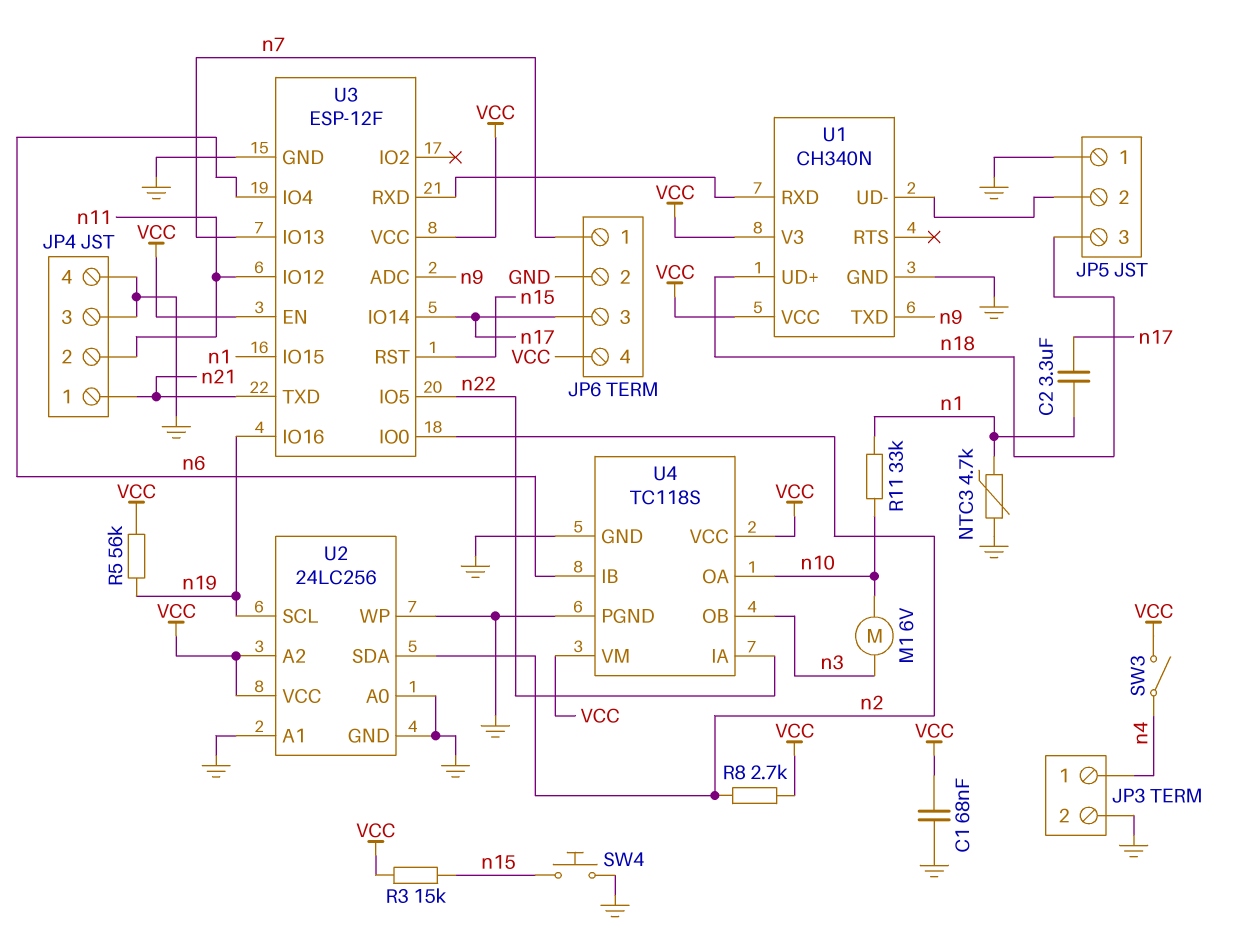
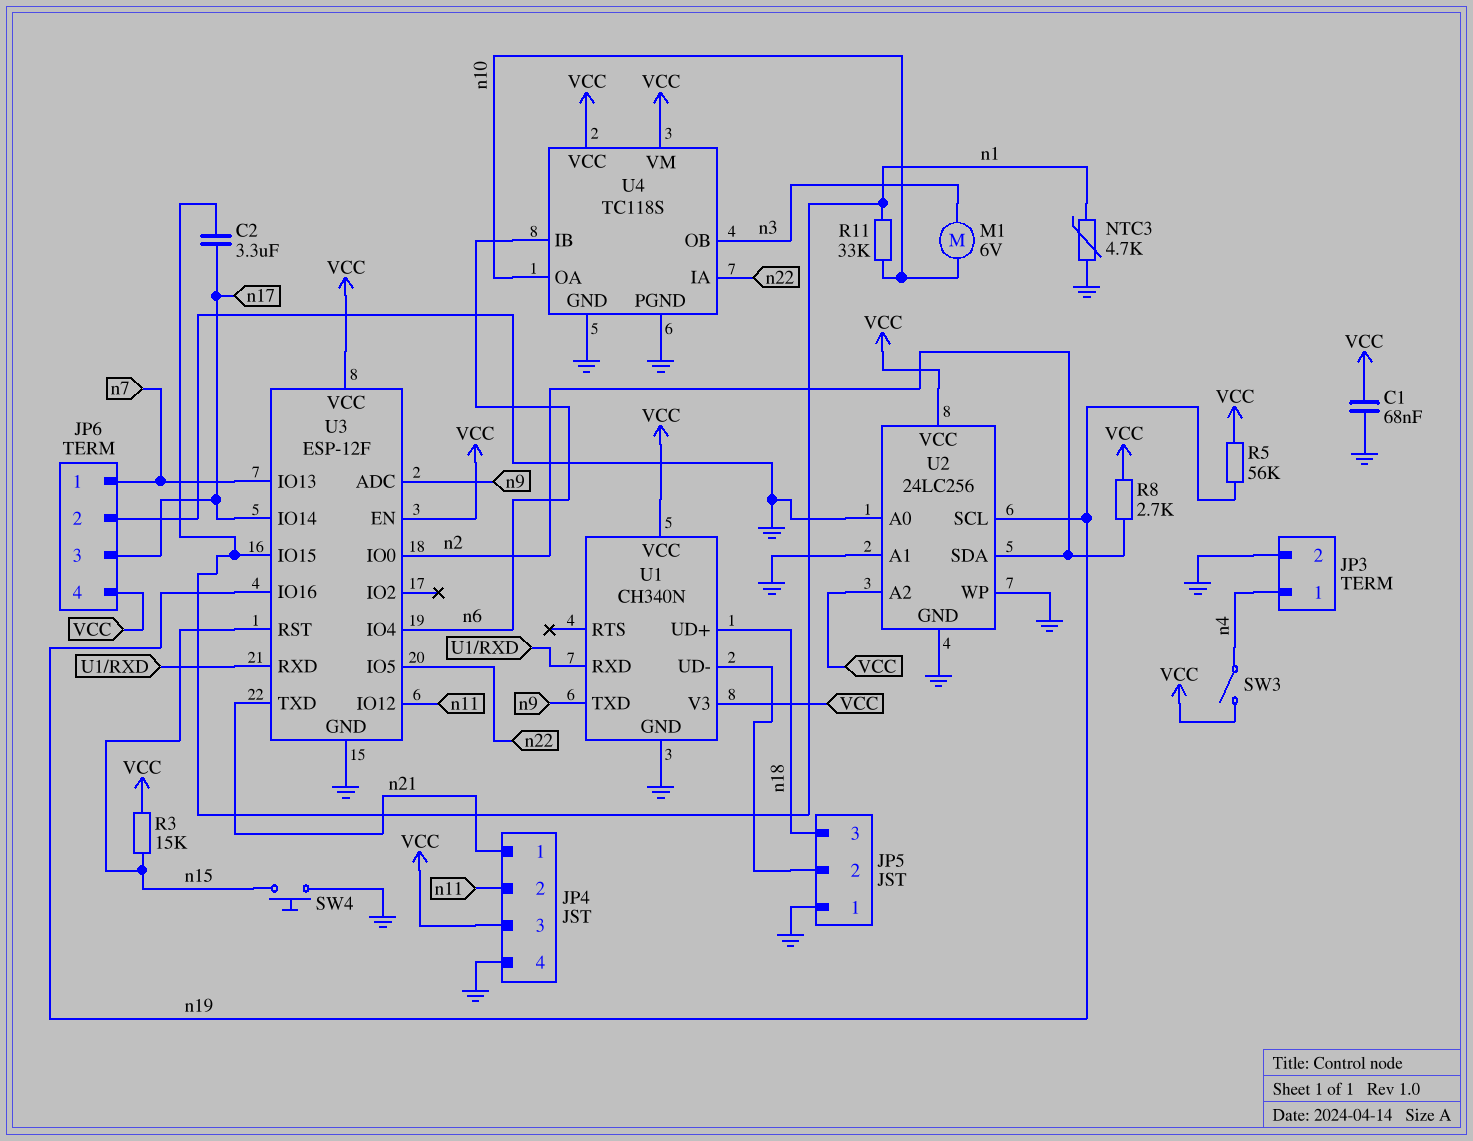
JP4 pin 3: GND -> VCC

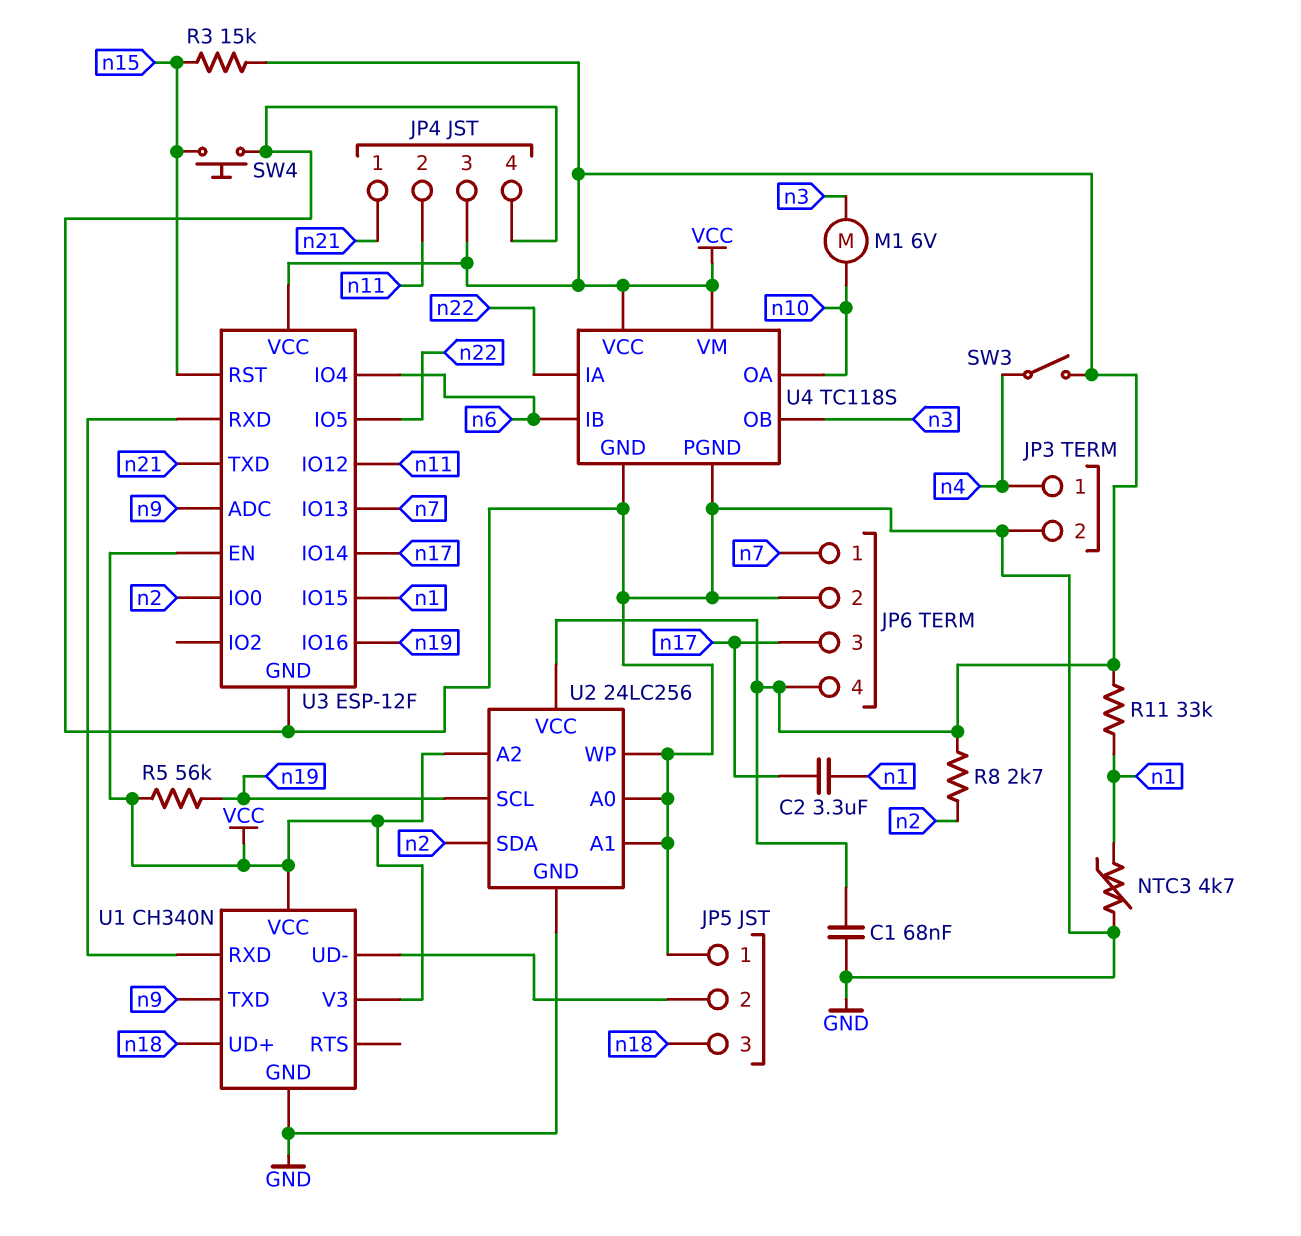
R11: 33k (n1, n10) -> 33k (VCC, n1)

